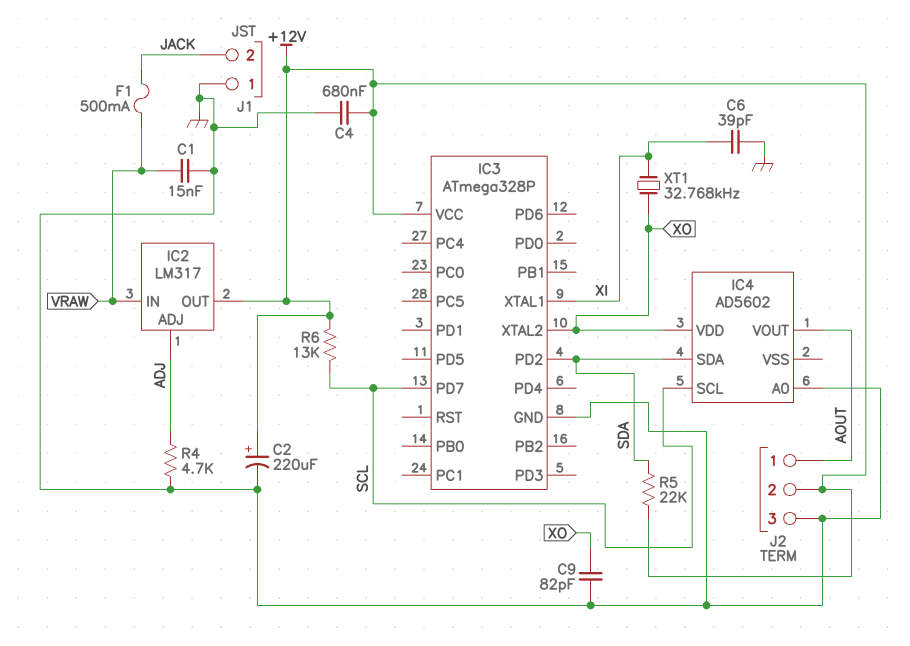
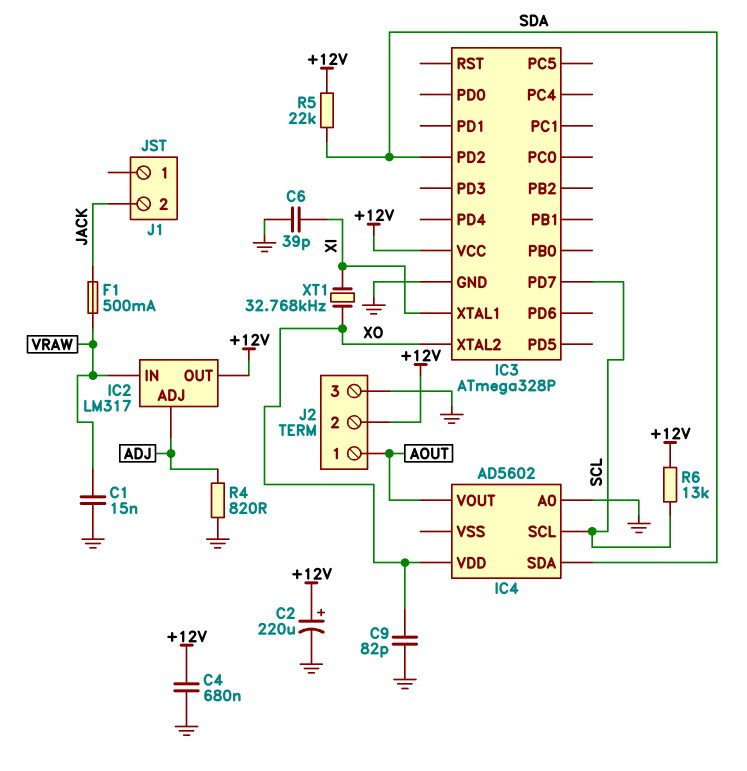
J1 pin 1: GND -> none
R4: 4.7k (ADJ, GND) -> 820 (ADJ, GND)

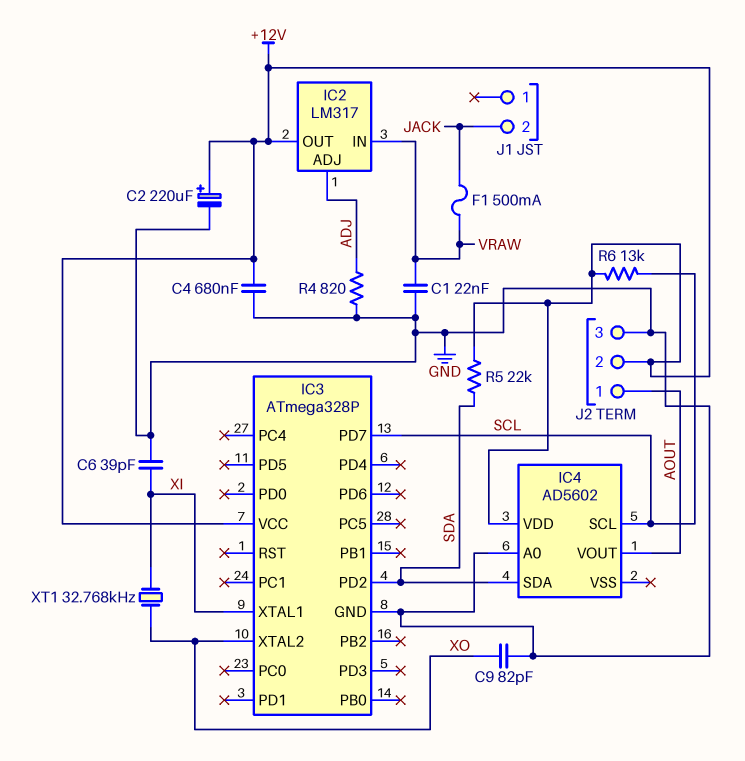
C1: 15nF (GND, VRAW) -> 22nF (GND, VRAW)
IC4 pin VDD: XO -> +12V

